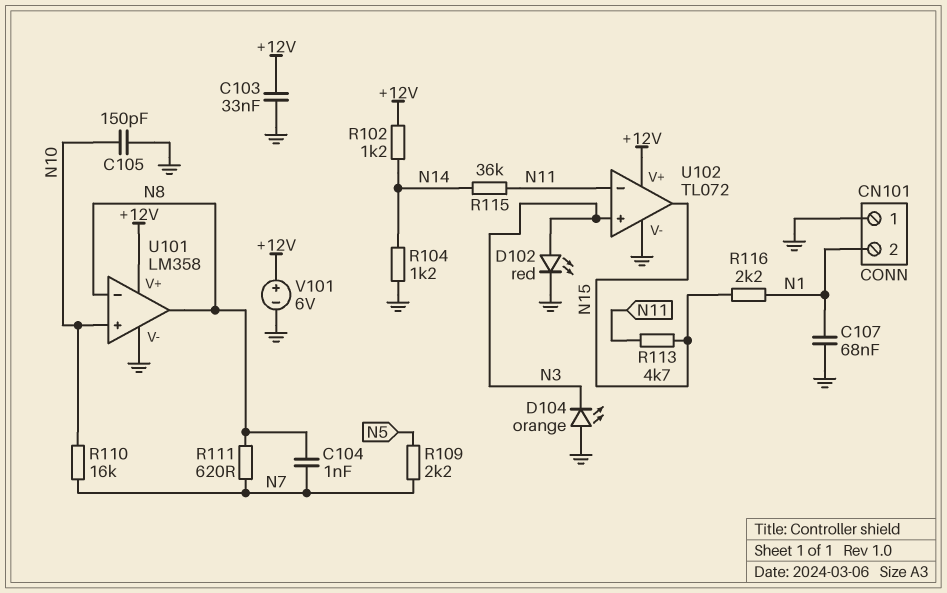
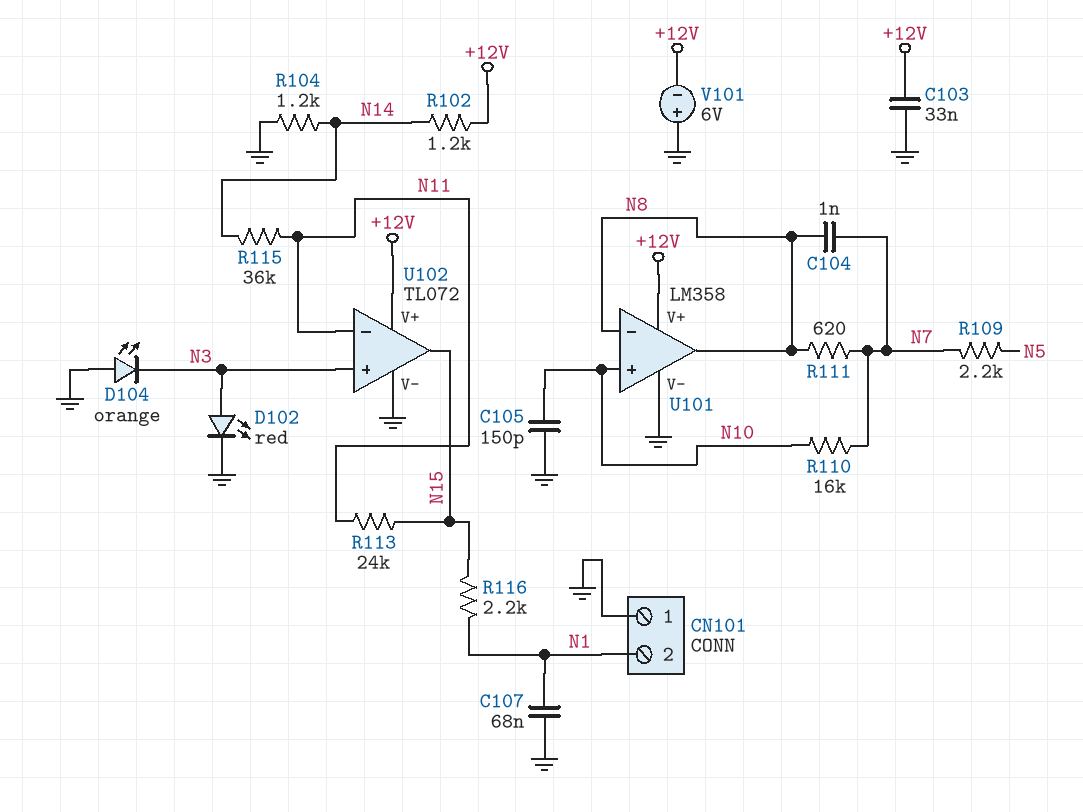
R113: 4.7k (N11, N15) -> 24k (N11, N15)
V101: 6V (plus +12V, minus GND) -> 6V (plus GND, minus +12V)

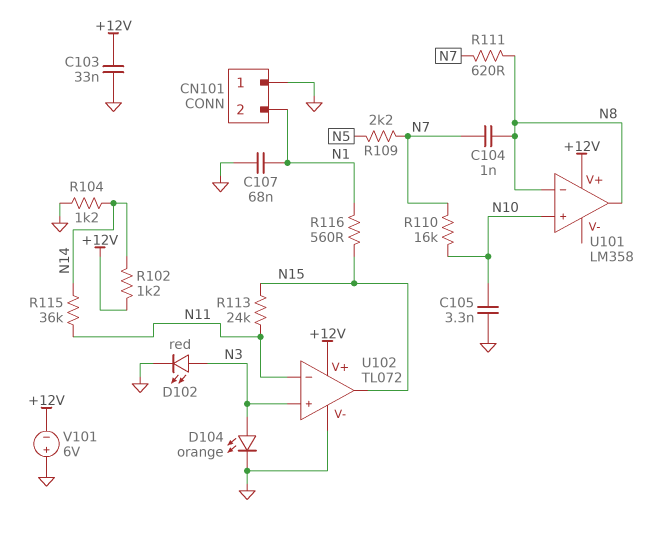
C105: 150pF (GND, N10) -> 3.3nF (GND, N10)
D104: LED orange (A GND, K N3) -> LED orange (A N3, K GND)
R116: 2.2k (N1, N15) -> 560 (N1, N15)
U101 pin V-: GND -> none

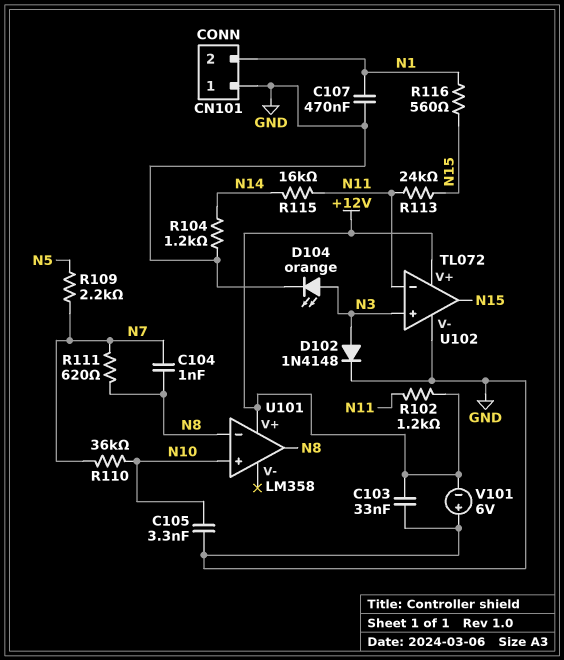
C107: 68nF (GND, N1) -> 470nF (GND, N1)
D102: LED red (A N3, K GND) -> diode 1N4148 (A N3, K GND)
R102: 1.2k (+12V, N14) -> 1.2k (+12V, N11)
R110: 16k (N7, N10) -> 36k (N7, N10)
R115: 36k (N11, N14) -> 16k (N11, N14)

